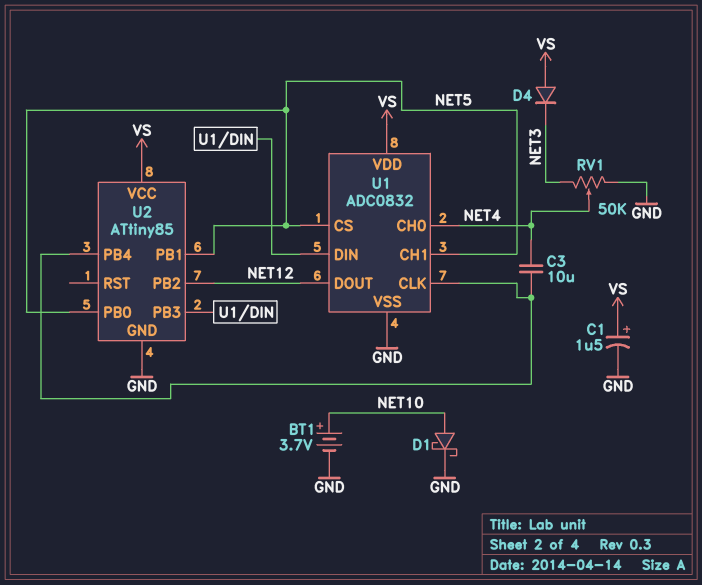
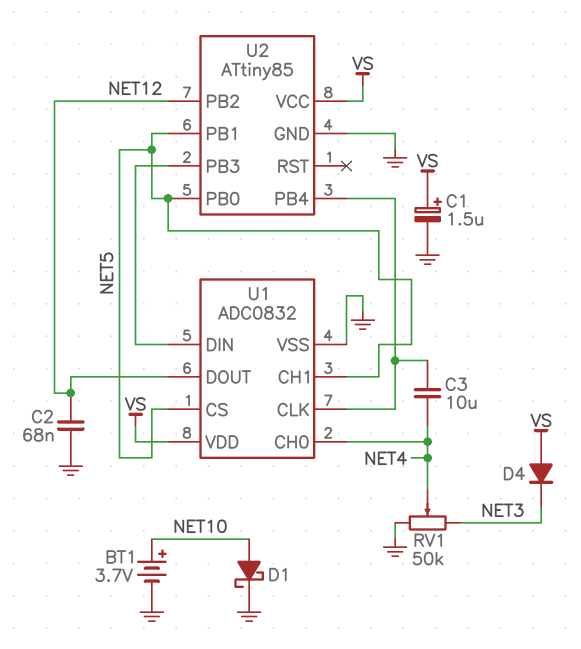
C2: none -> 68nF (GND, NET12)

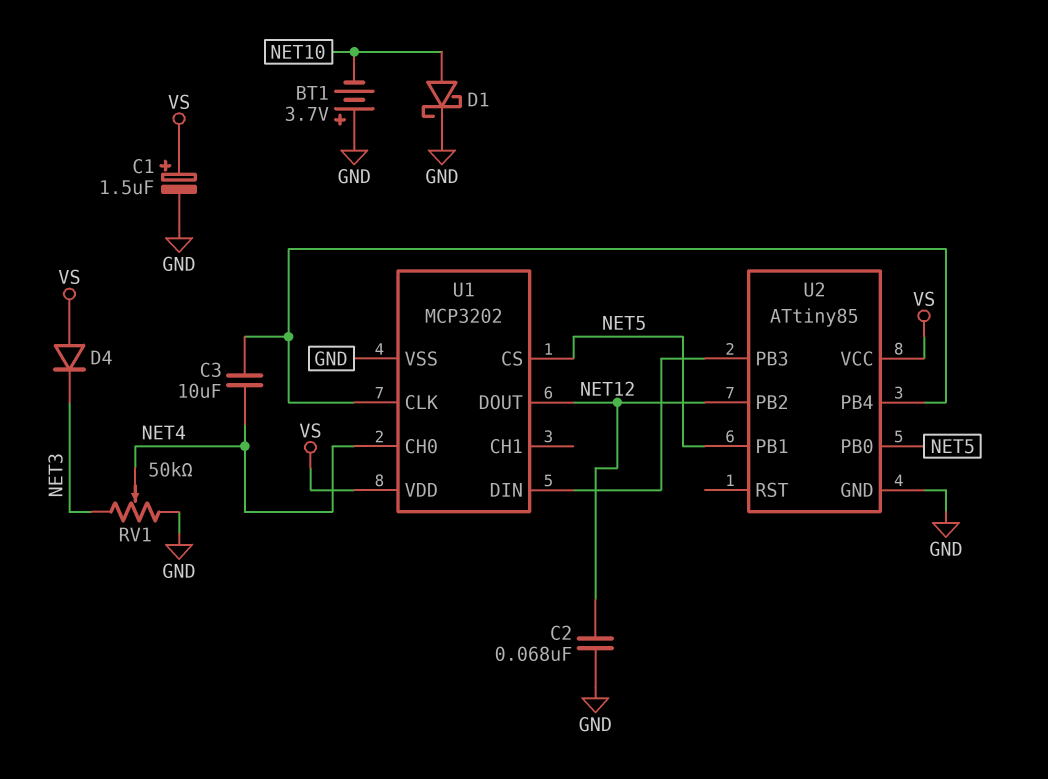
BT1: 3.7V (plus NET10, minus GND) -> 3.7V (plus GND, minus NET10)
U1: ADC0832 -> MCP3202
U1 pin CH1: NET5 -> none

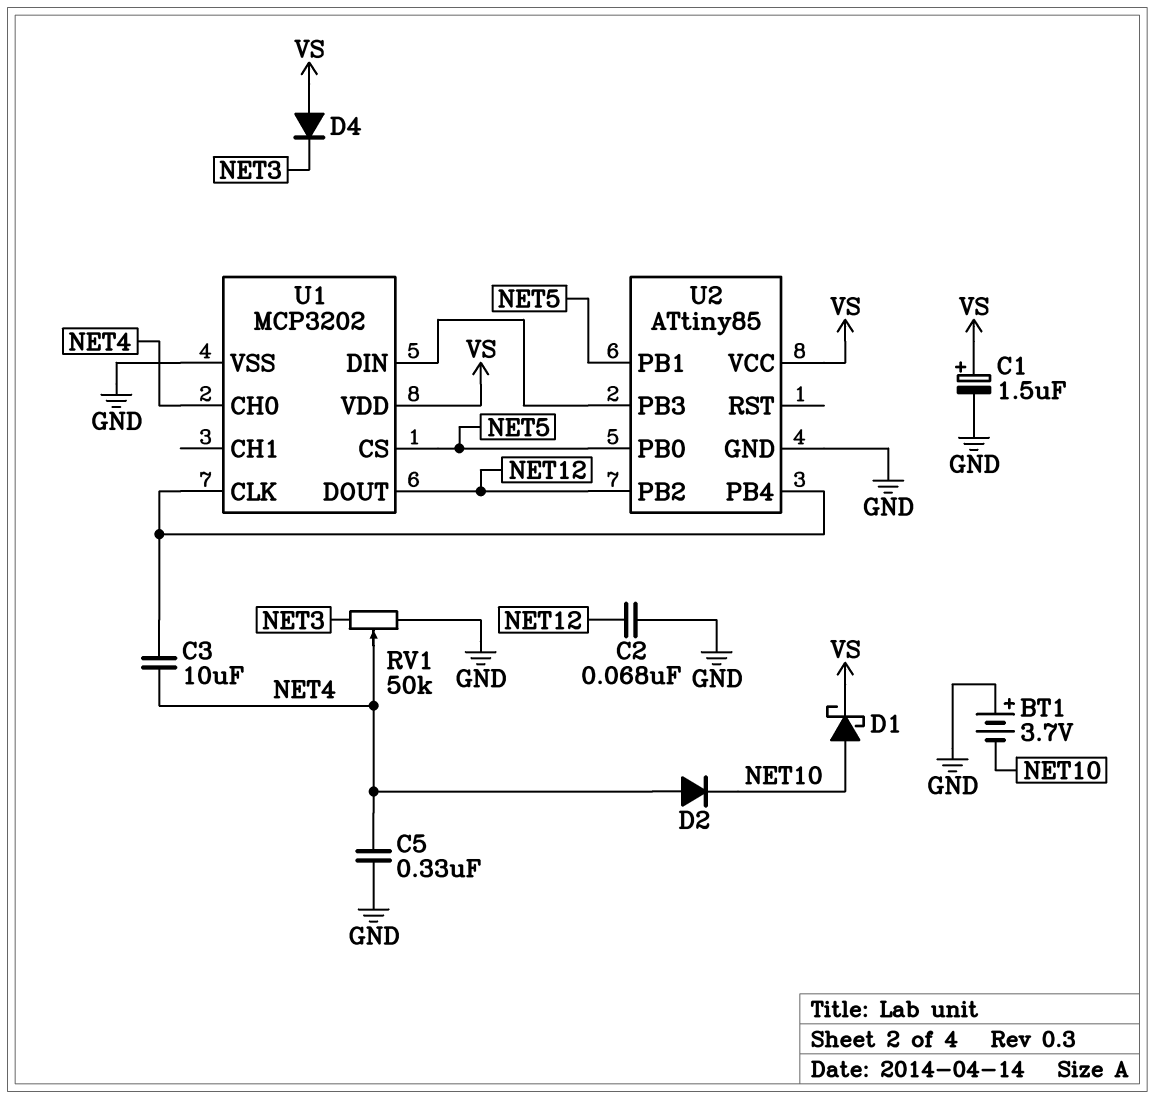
C5: none -> 330nF (GND, NET4)
D1: schottky (A NET10, K GND) -> schottky (A NET10, K VS)
D2: none -> diode (A NET4, K NET10)

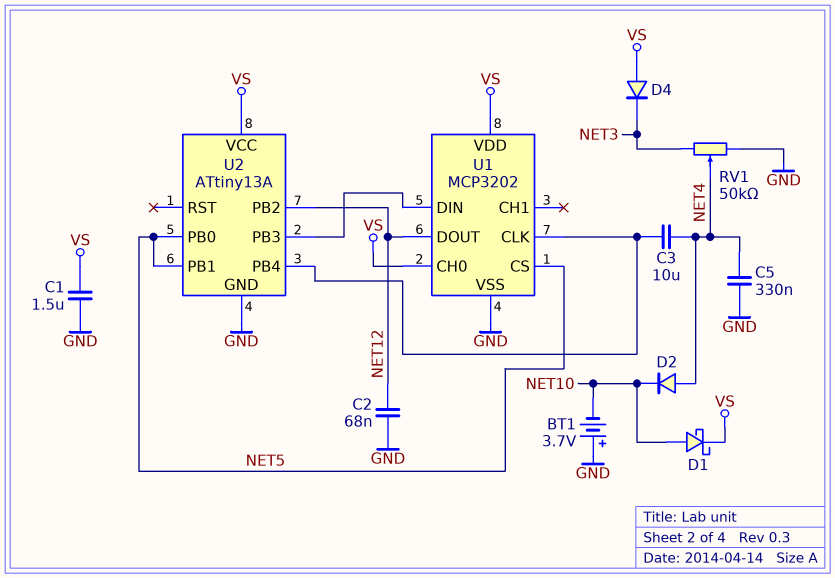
C1: 1.5uF (plus VS, minus GND) -> 1.5uF (GND, VS)
U1 pin CH0: NET4 -> VS
U2: ATtiny85 -> ATtiny13A

